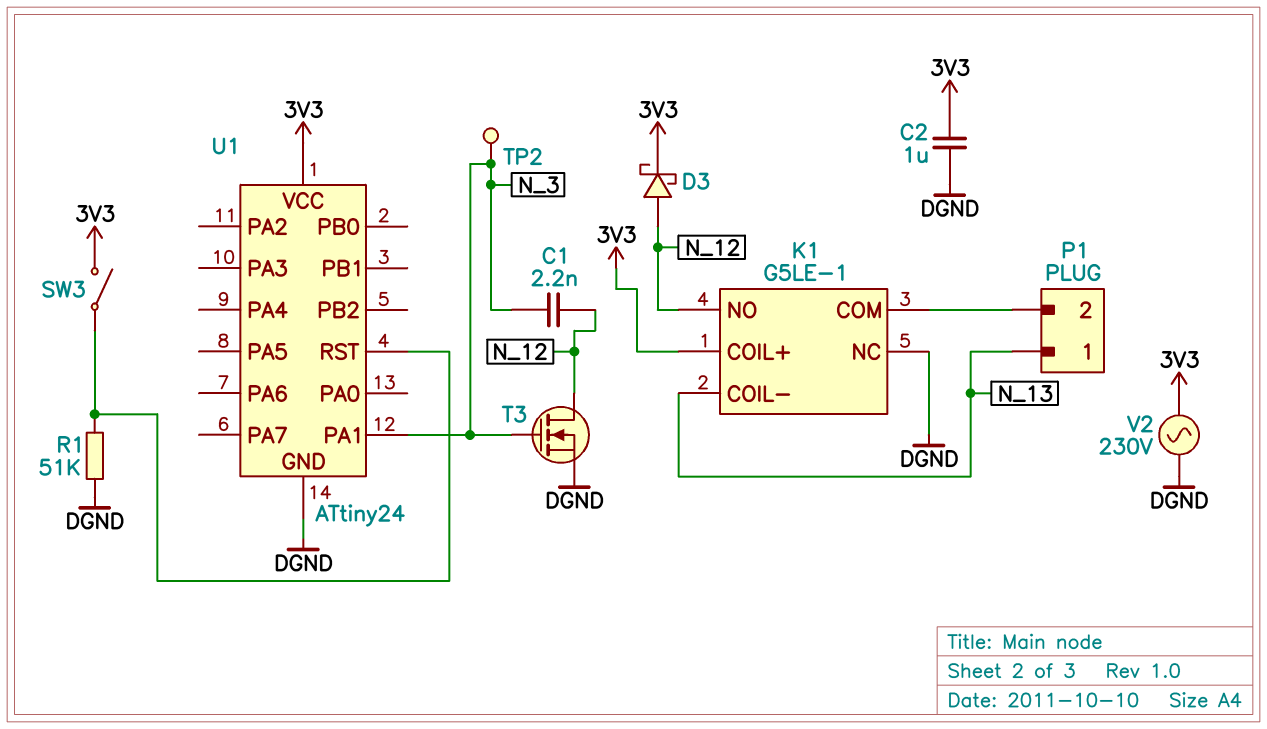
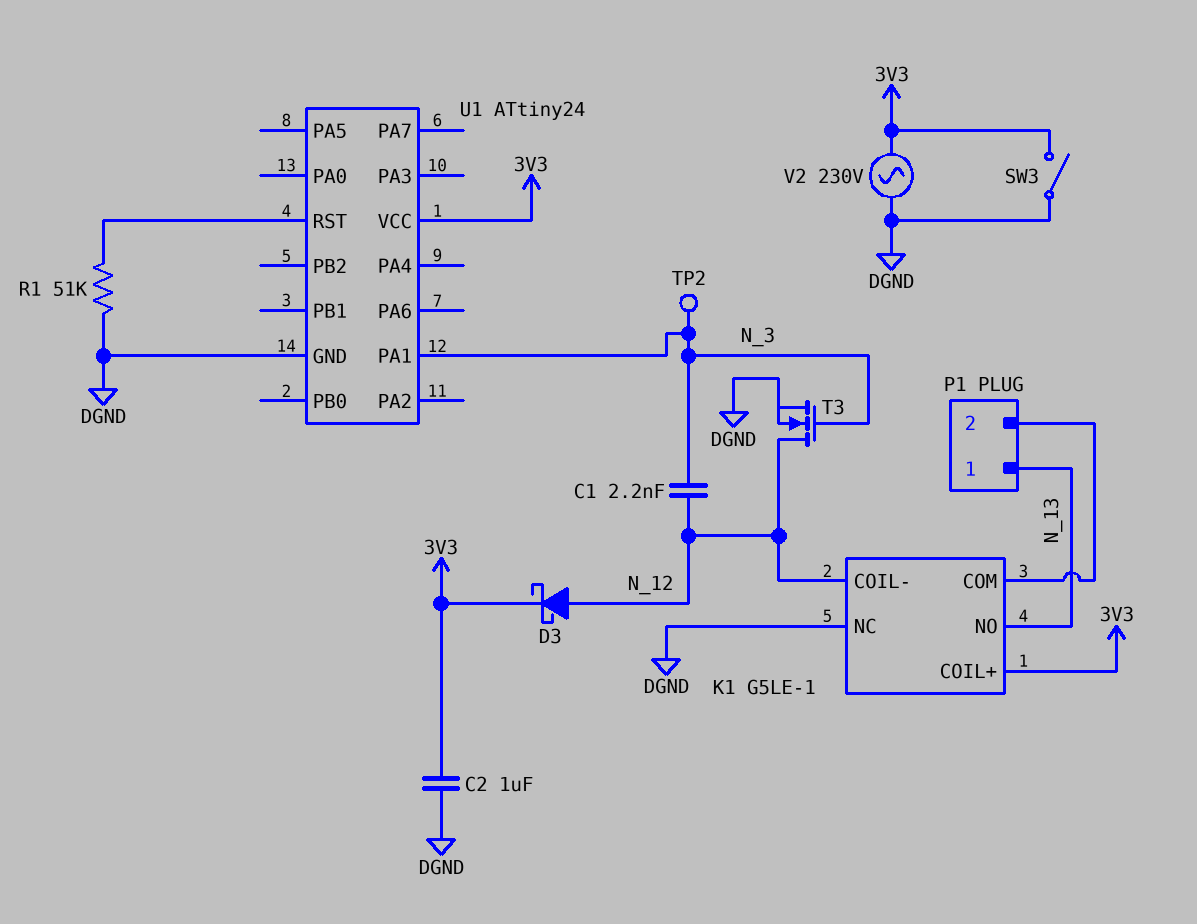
K1 pin COIL-: N_13 -> N_12
K1 pin NO: N_12 -> N_13
SW3: switch (3V3, U1/RST) -> switch (3V3, DGND)

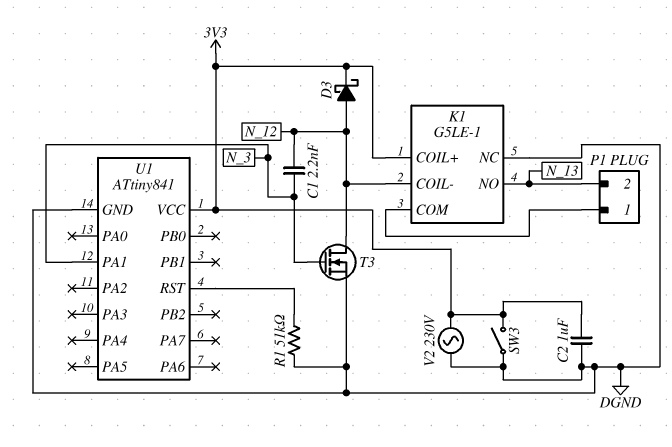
P1 pin 1: N_13 -> K1/COM
P1 pin 2: K1/COM -> N_13
TP2: test point (N_3) -> none
U1: ATtiny24 -> ATtiny841

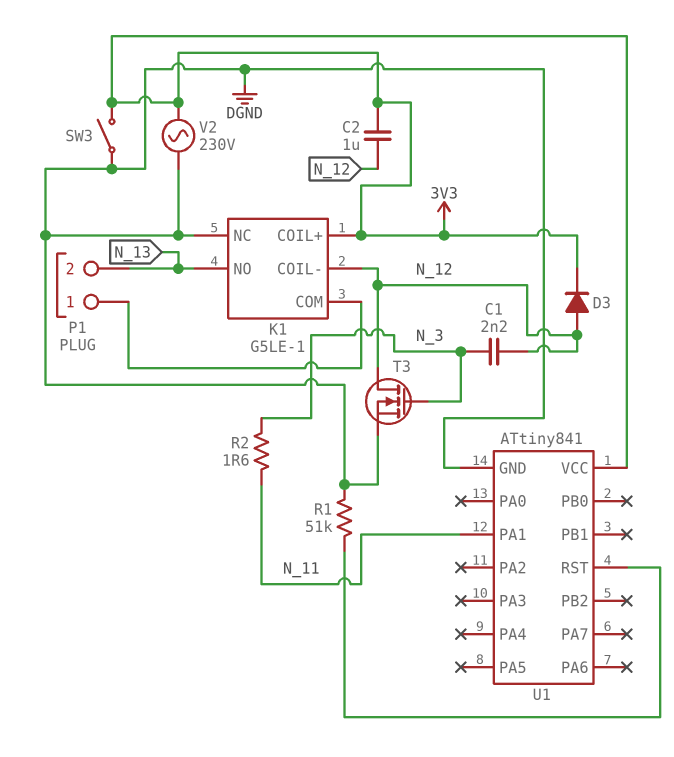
C2: 1uF (3V3, DGND) -> 1uF (3V3, N_12)
D3: schottky (A N_12, K 3V3) -> diode (A N_12, K 3V3)
R2: none -> 1.6 (N_3, N_11)
U1 pin PA1: N_3 -> N_11

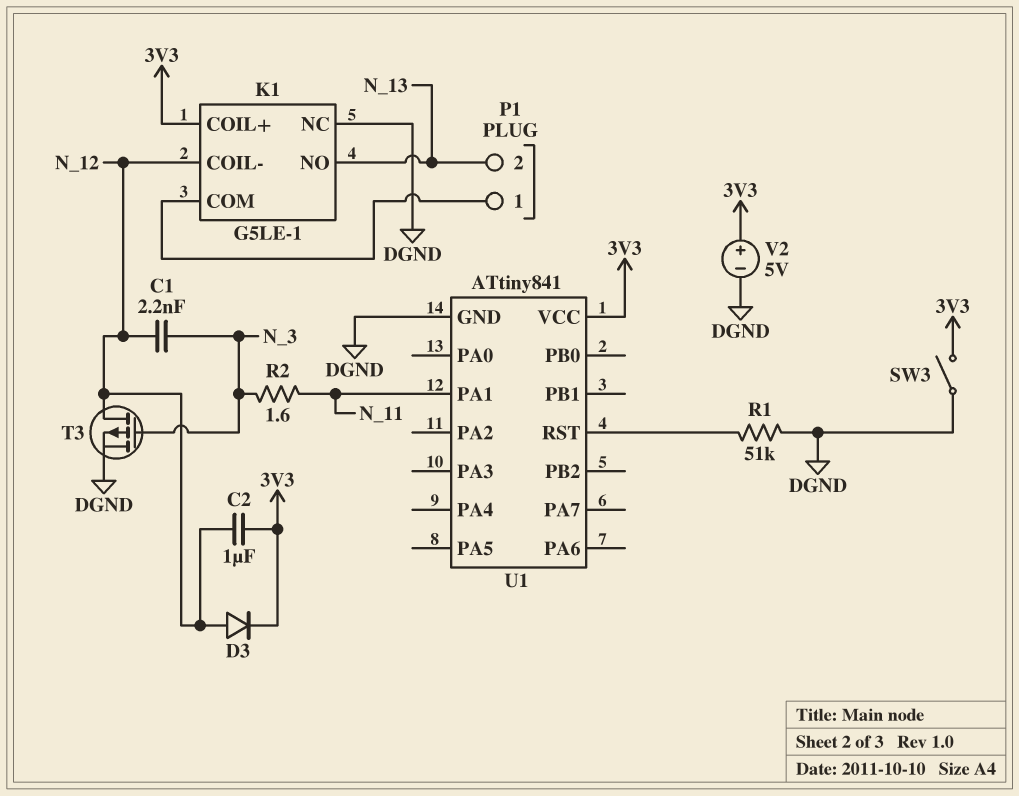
T3: NMOS (G N_3, D N_12, S DGND) -> PMOS (G N_3, D N_12, S DGND)
V2: AC 230V (3V3, DGND) -> 5V (plus 3V3, minus DGND)

